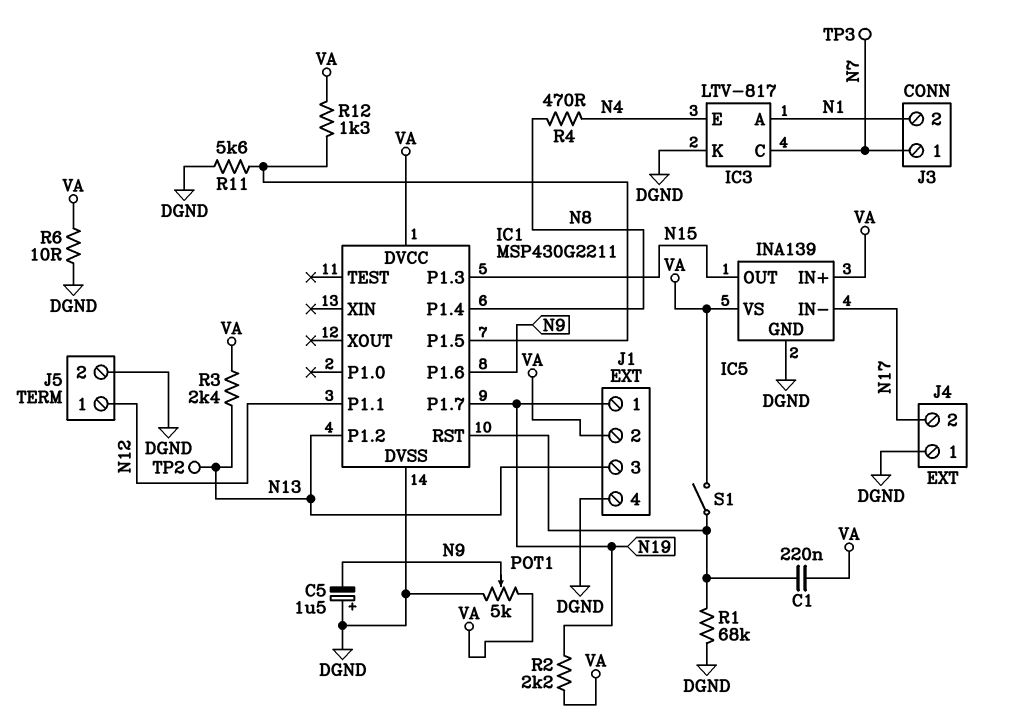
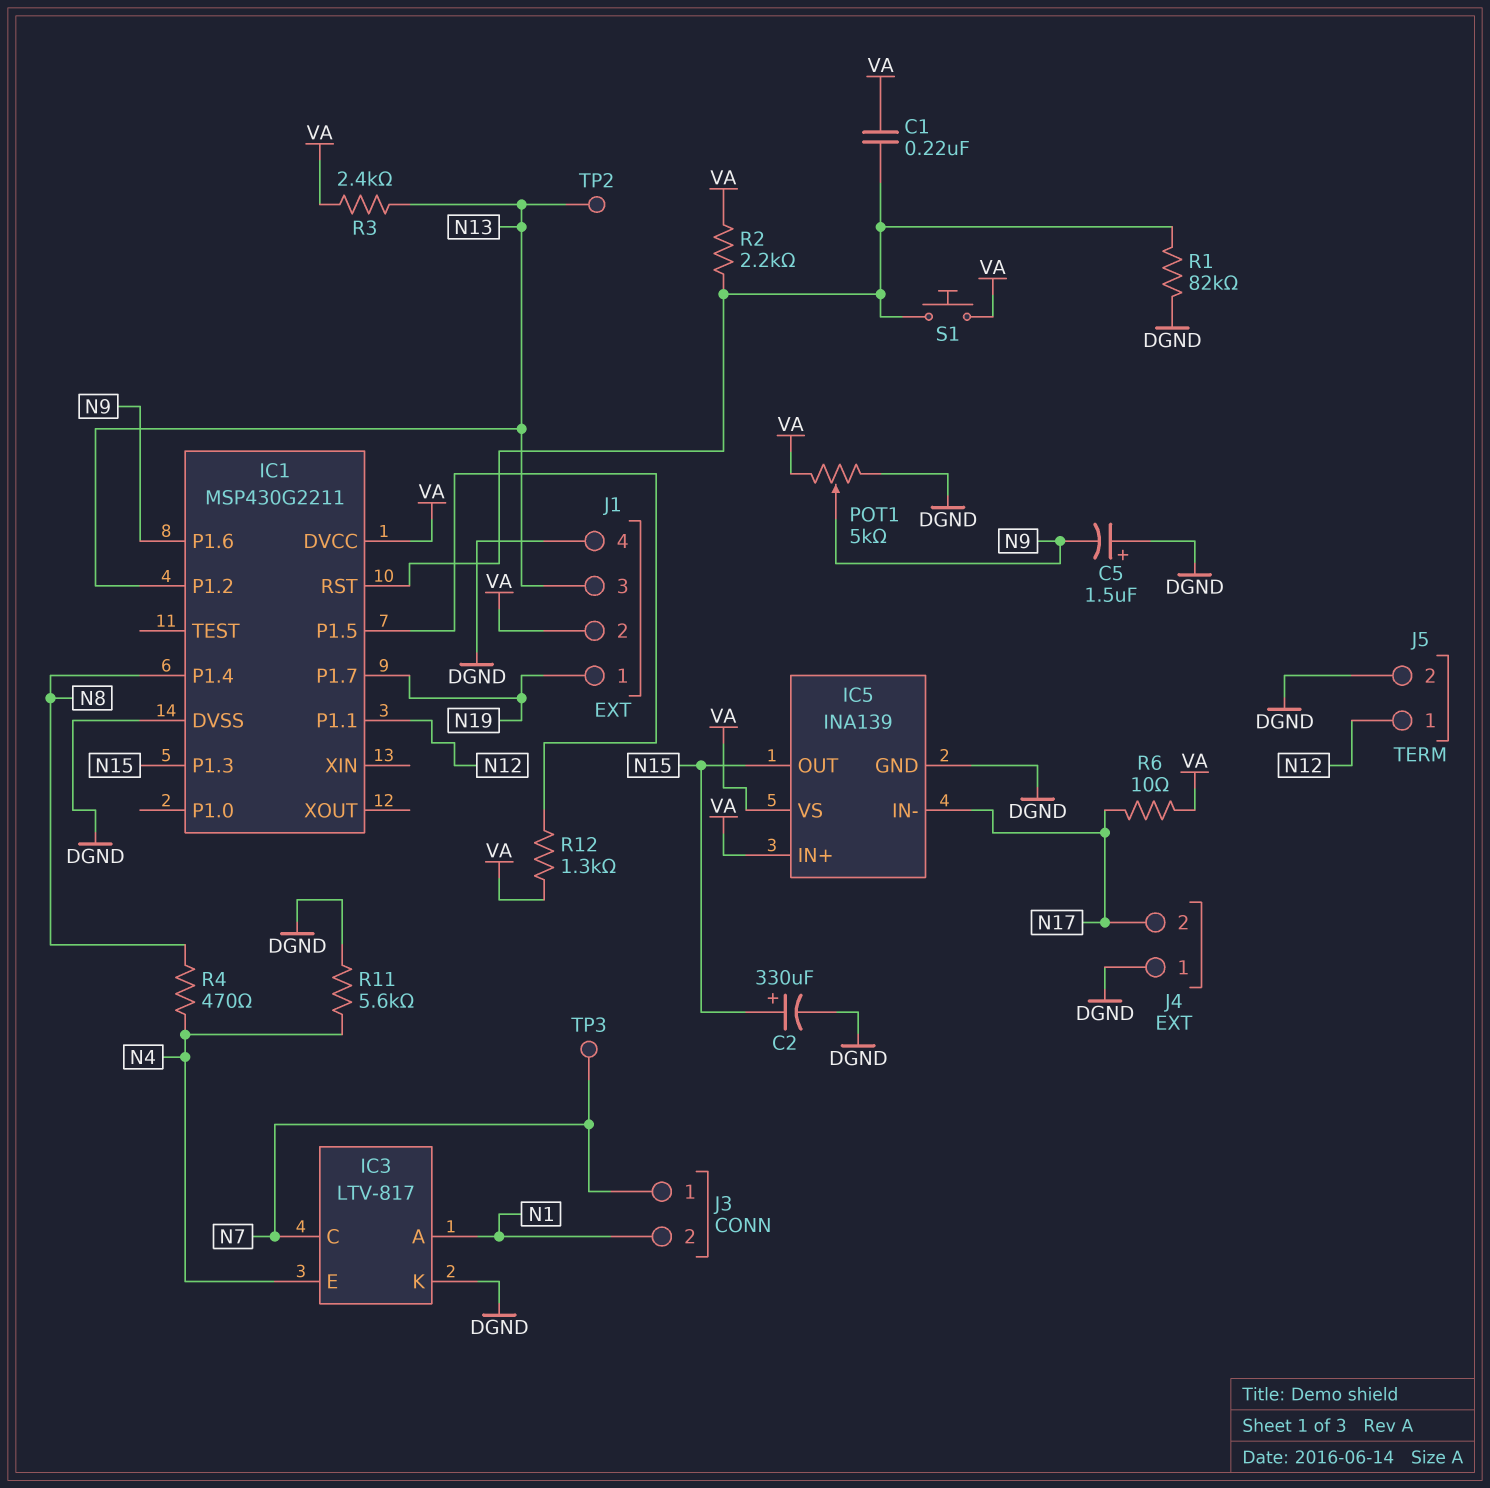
C2: none -> 330uF (plus N15, minus DGND)
R1: 68k (DGND, IC1/RST) -> 82k (DGND, IC1/RST)
R2: 2.2k (N19, VA) -> 2.2k (IC1/RST, VA)
R6: 10 (DGND, VA) -> 10 (N17, VA)
R11: 5.6k (DGND, IC1/P1.5) -> 5.6k (DGND, N4)
S1: switch (IC1/RST, VA) -> button (IC1/RST, VA)

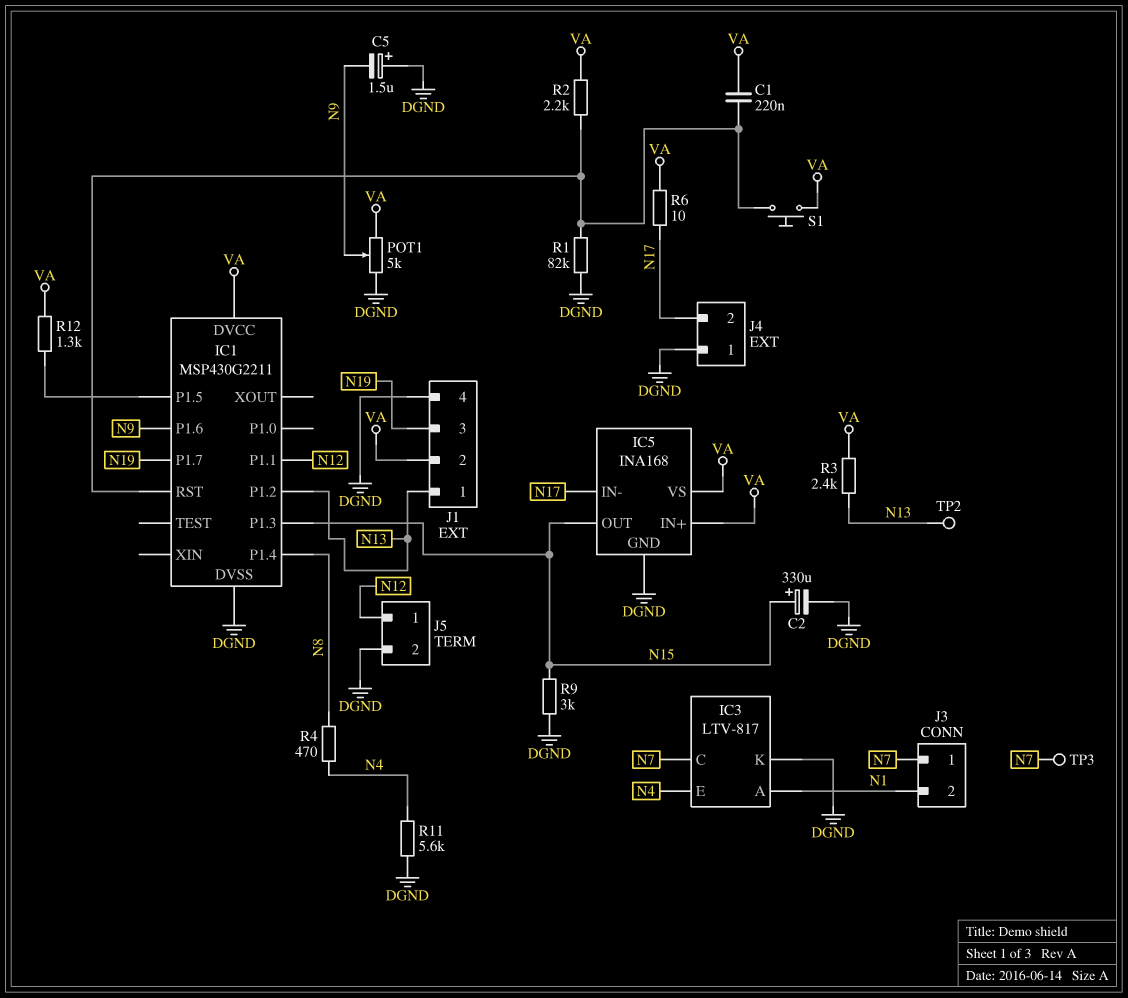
IC5: INA139 -> INA168
J1 pin 1: N19 -> N13
J1 pin 3: N13 -> N19
R9: none -> 3k (DGND, N15)

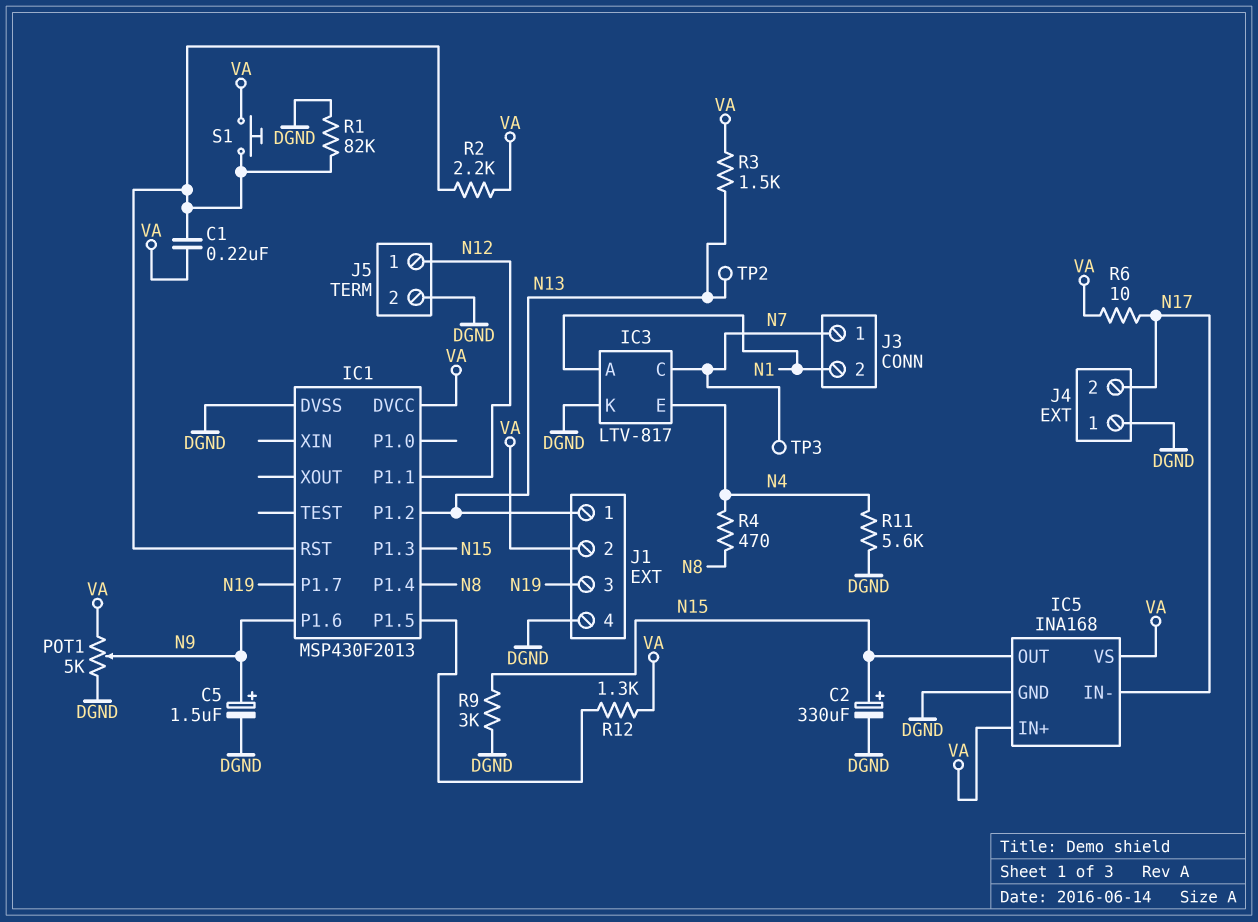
C5: 1.5uF (plus DGND, minus N9) -> 1.5uF (plus N9, minus DGND)
IC1: MSP430G2211 -> MSP430F2013
R3: 2.4k (N13, VA) -> 1.5k (N13, VA)

